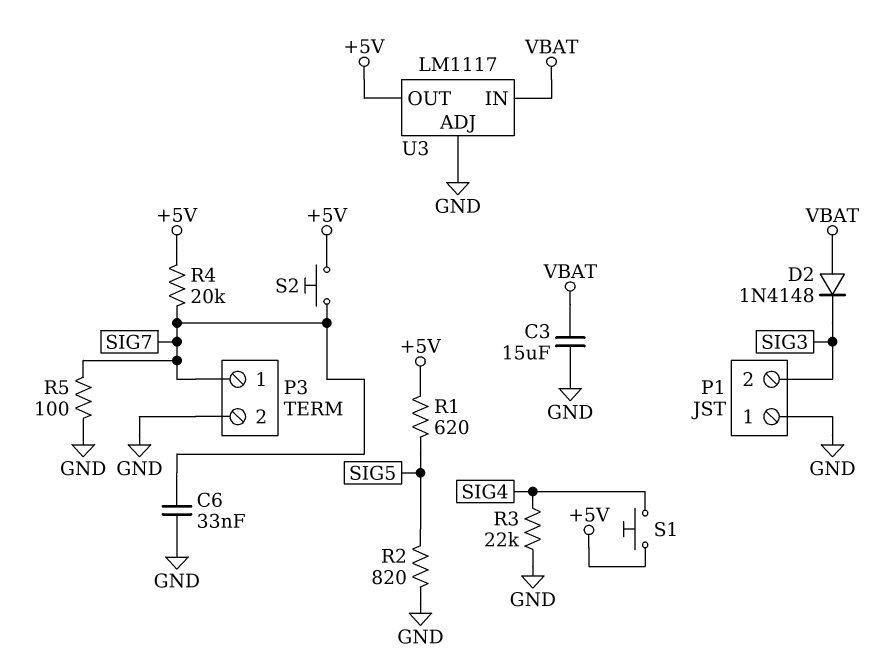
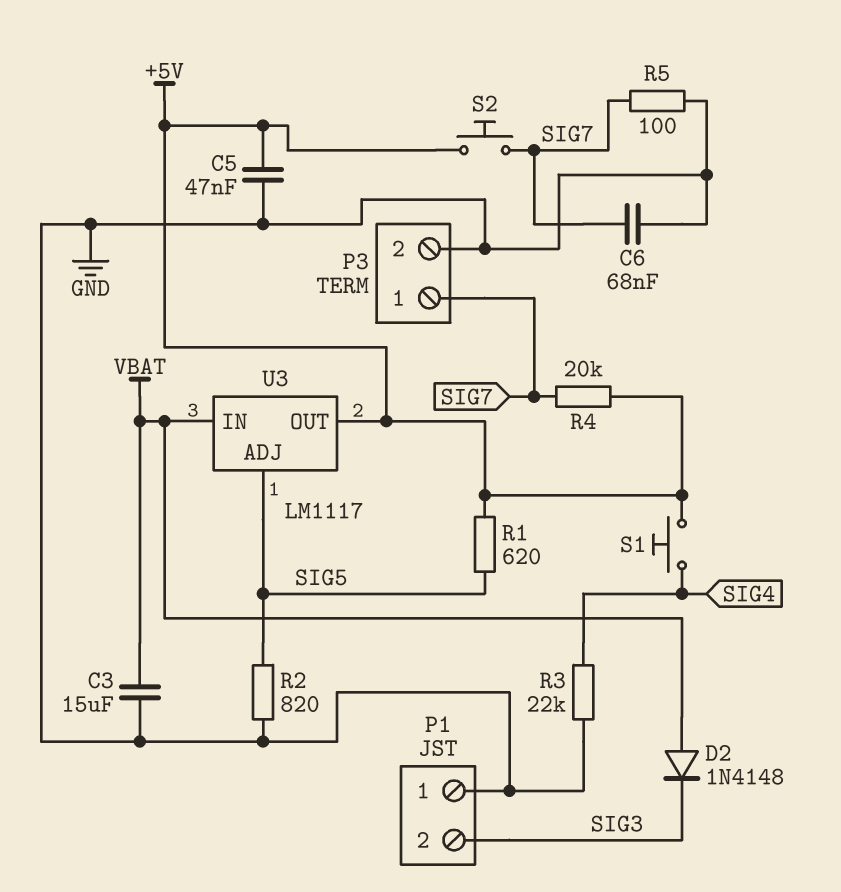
C5: none -> 47nF (+5V, GND)
C6: 33nF (GND, SIG7) -> 68nF (GND, SIG7)
U3 pin ADJ: GND -> SIG5

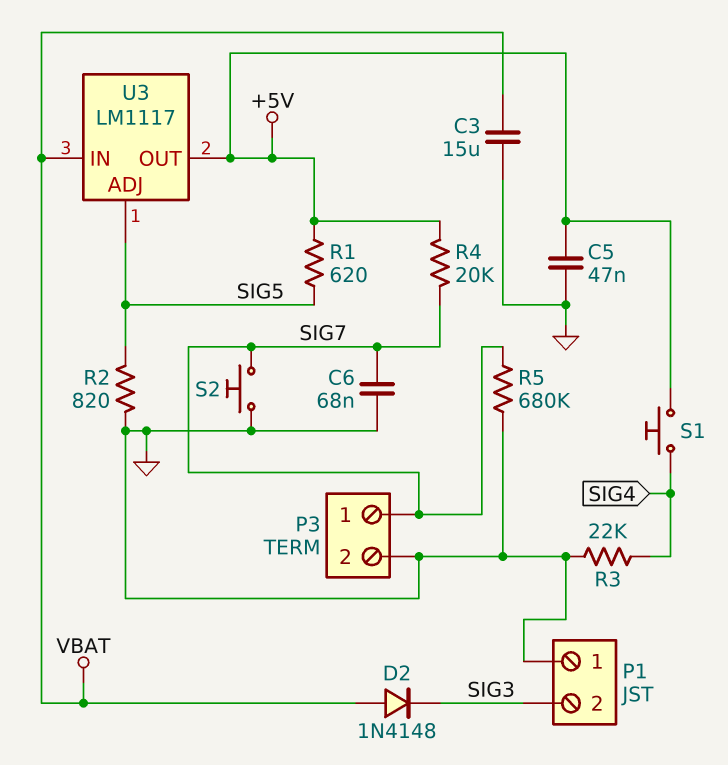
R5: 100 (GND, SIG7) -> 680k (GND, SIG7)
S2: button (+5V, SIG7) -> button (GND, SIG7)

